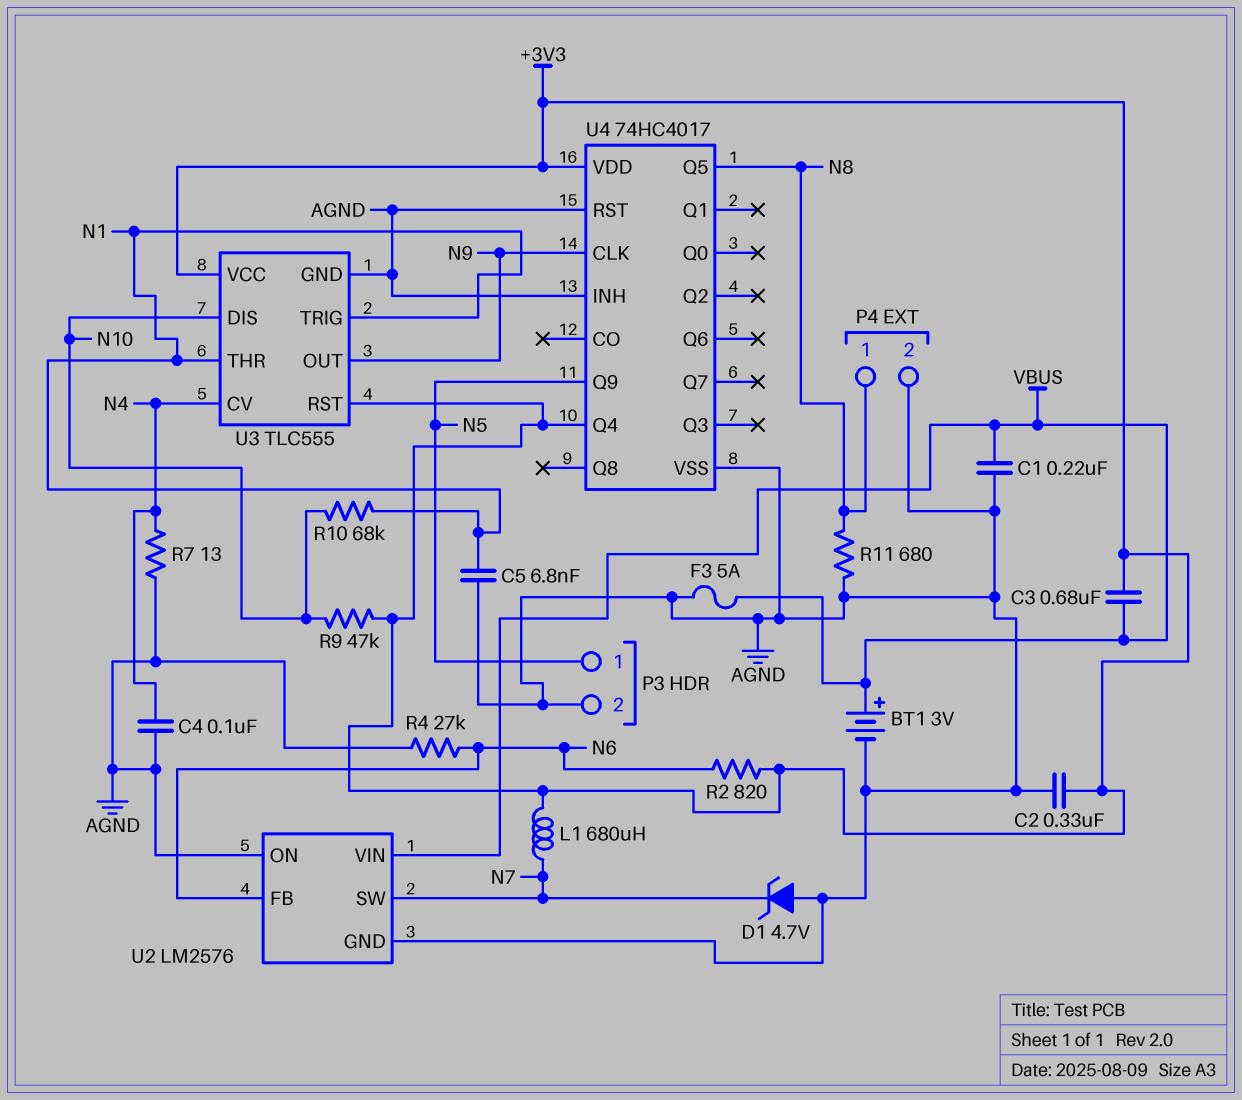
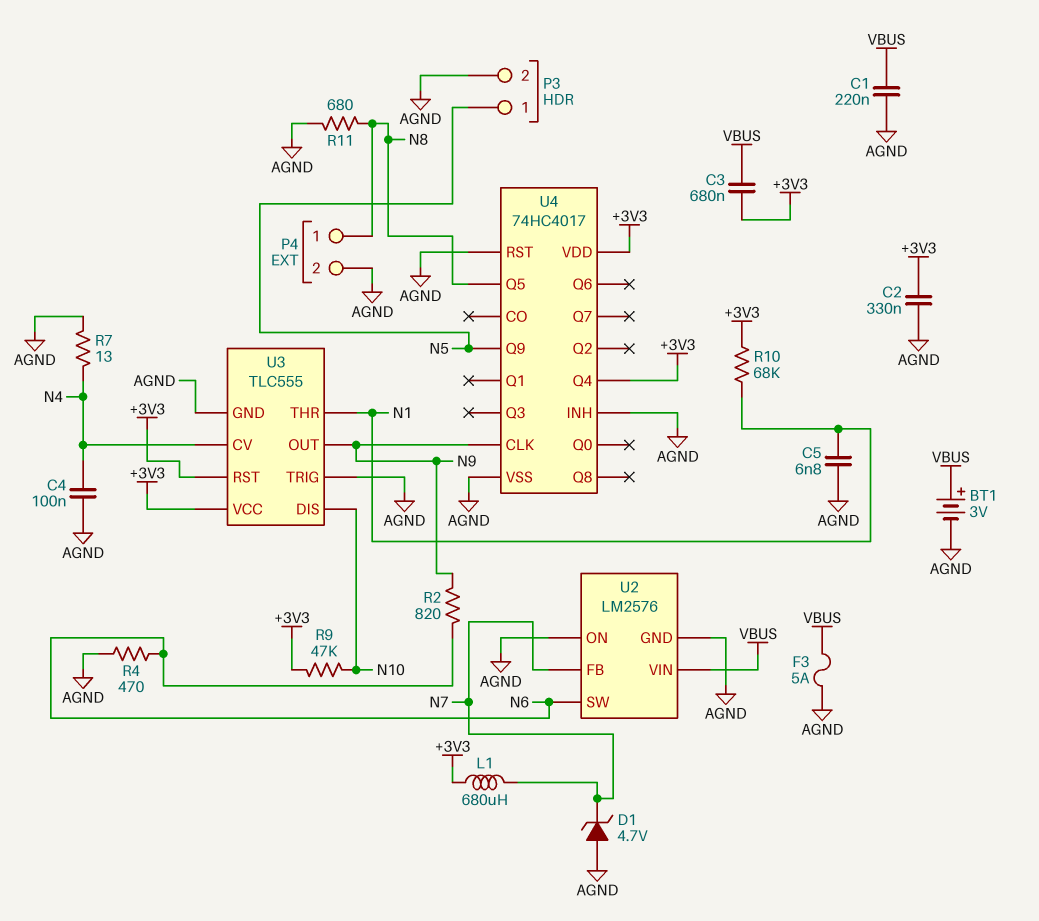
R2: 820 (+3V3, N6) -> 820 (N6, N9)
R4: 27k (AGND, N6) -> 470 (AGND, N6)
R10: 68k (N1, N10) -> 68k (+3V3, N1)
U2 pin FB: N6 -> N7
U2 pin SW: N7 -> N6
U3 pin TRIG: N1 -> AGND

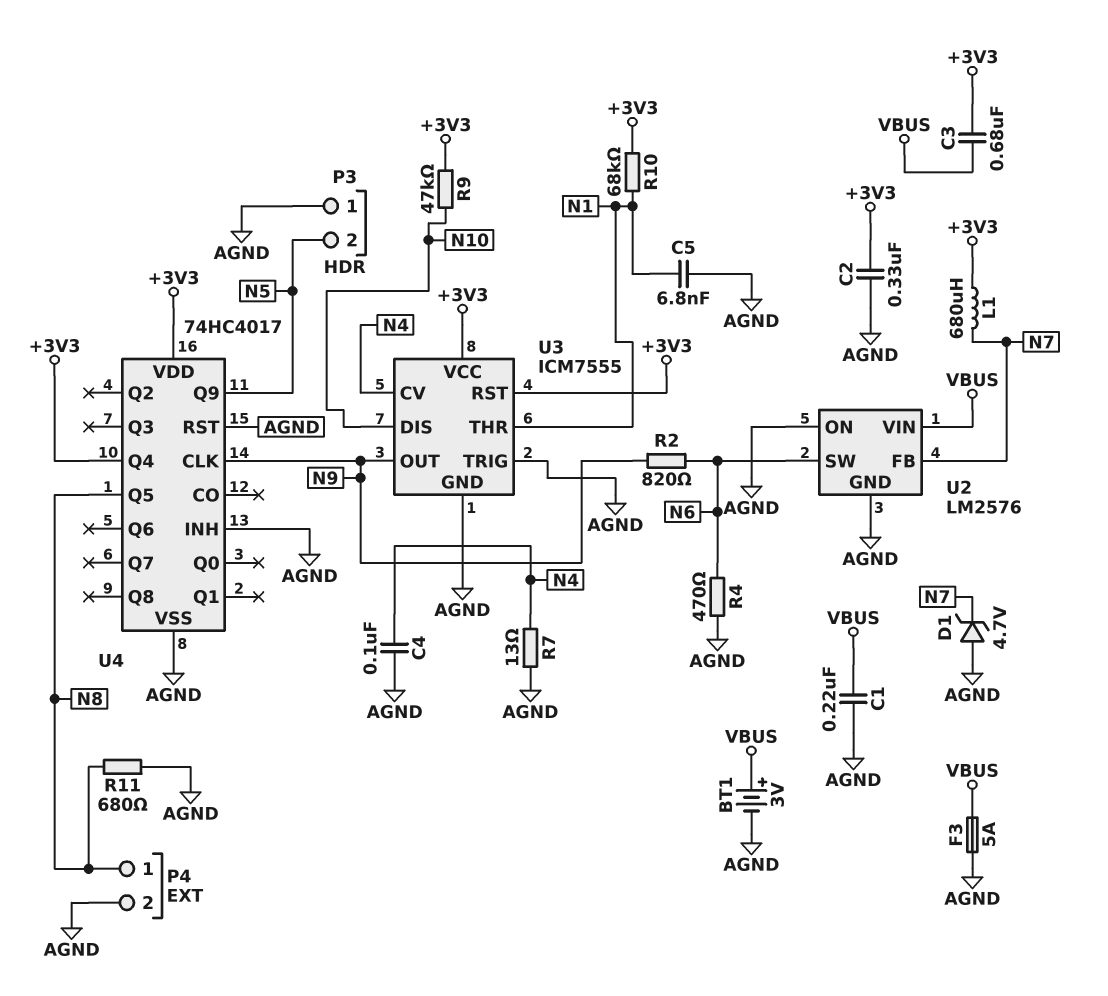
P3 pin 1: N5 -> AGND
P3 pin 2: AGND -> N5
U3: TLC555 -> ICM7555

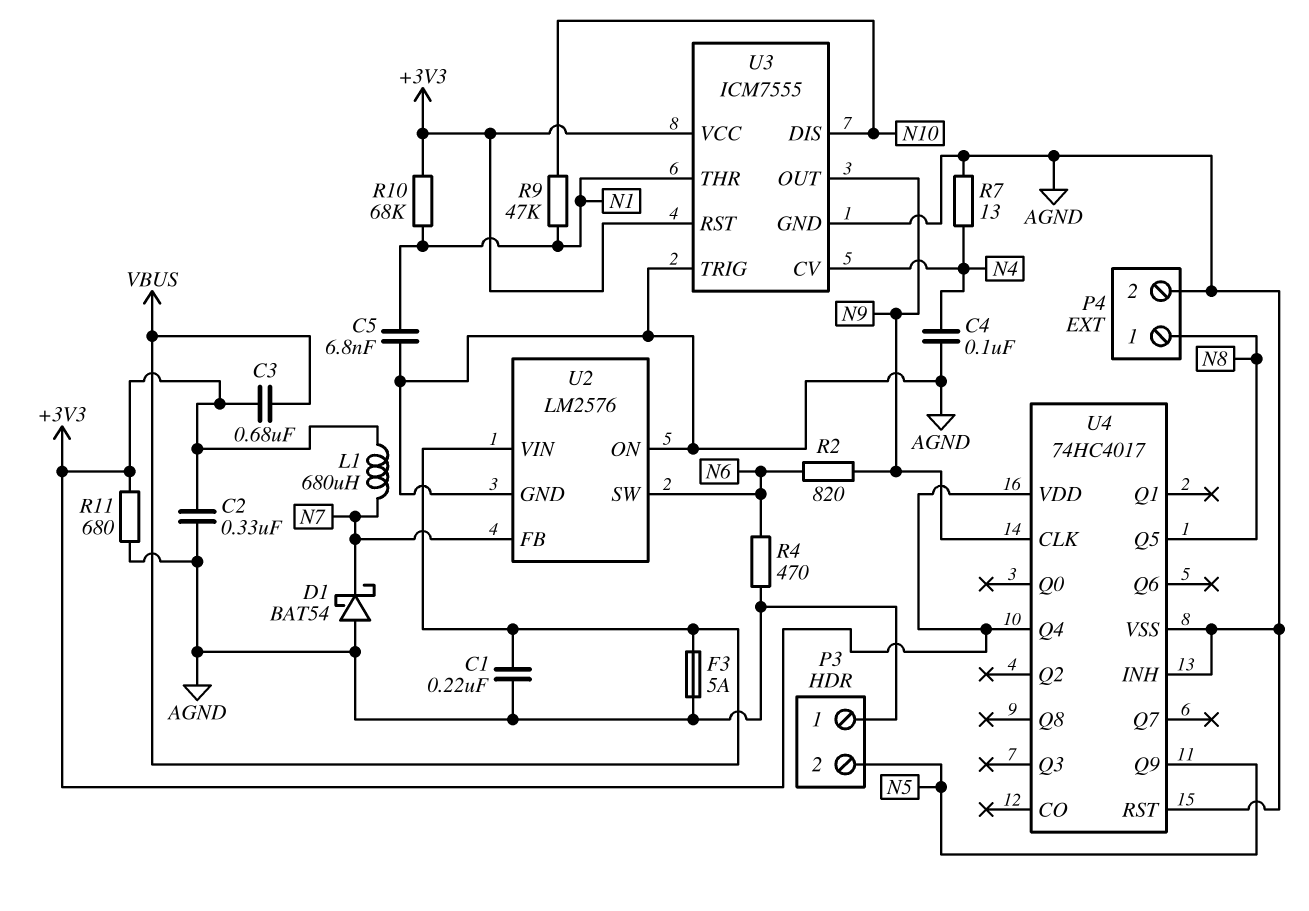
BT1: 3V (plus VBUS, minus AGND) -> none
D1: zener 4.7V (A AGND, K N7) -> schottky BAT54 (A AGND, K N7)
R9: 47k (+3V3, N10) -> 47k (N1, N10)
R11: 680 (AGND, N8) -> 680 (+3V3, AGND)

